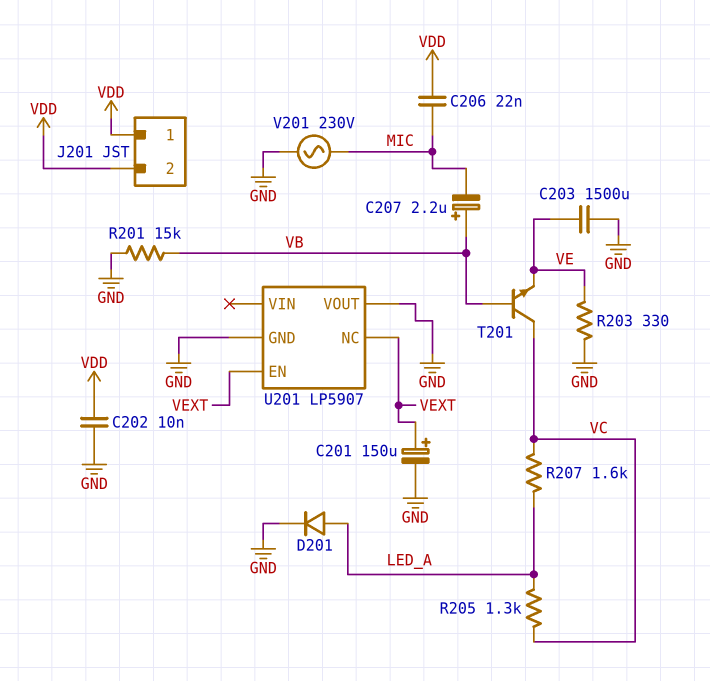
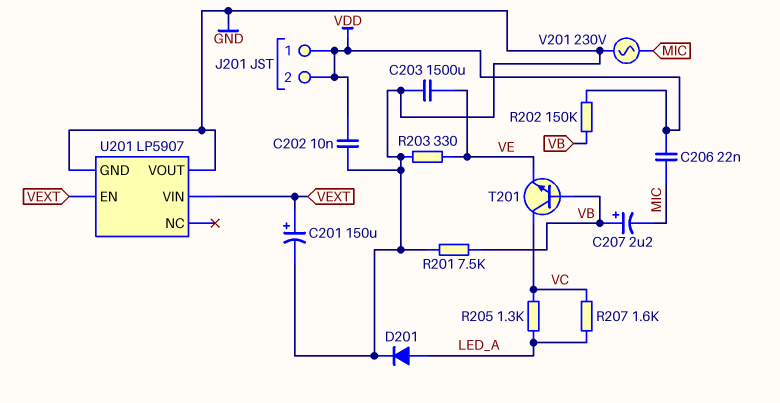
R201: 15k (GND, VB) -> 7.5k (GND, VB)
R202: none -> 150k (VB, VDD)
U201 pin NC: VEXT -> none
U201 pin VIN: none -> VEXT

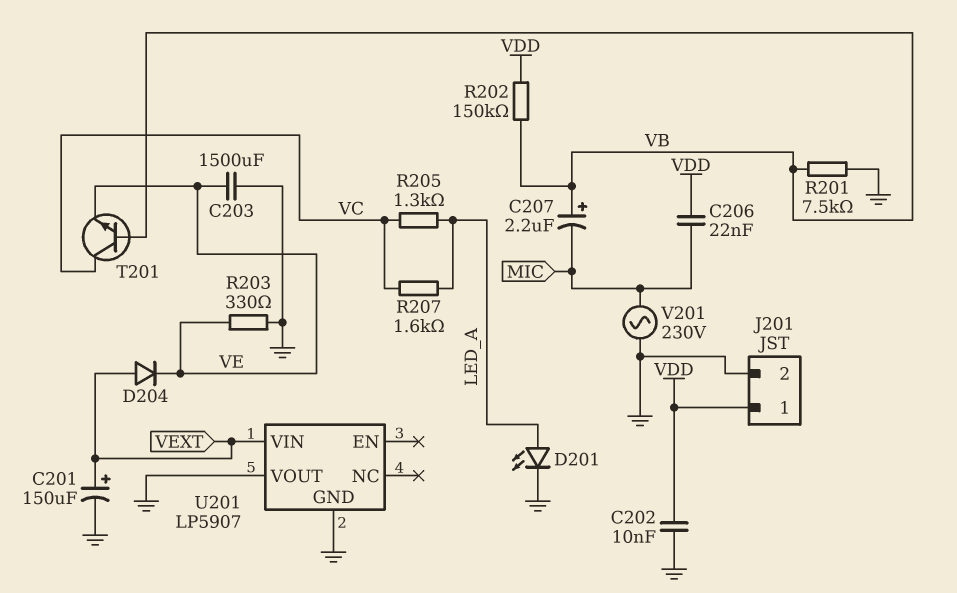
D201: diode (A LED_A, K GND) -> LED (A LED_A, K GND)
D204: none -> diode (A VEXT, K VE)
J201 pin 2: VDD -> GND
U201 pin EN: VEXT -> none

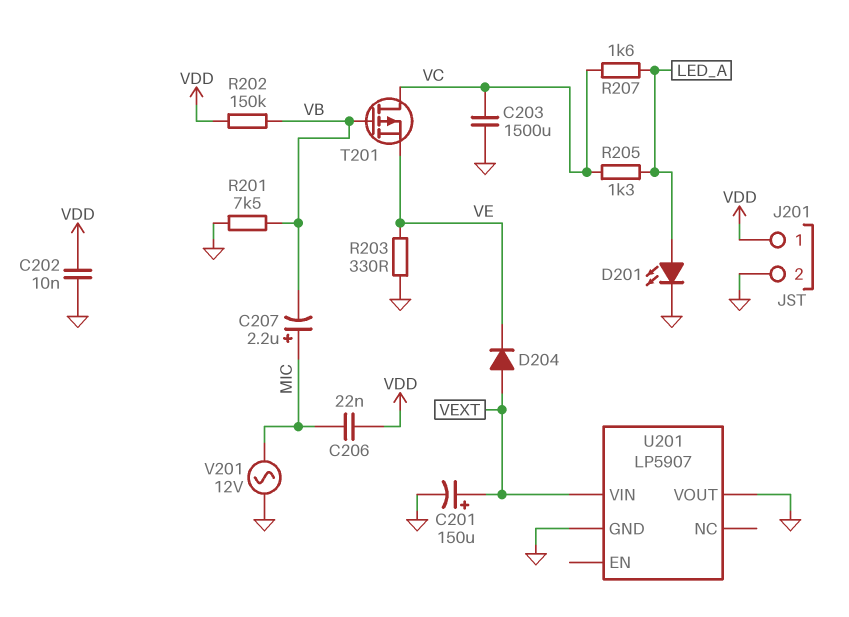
C203: 1500uF (GND, VE) -> 1500uF (GND, VC)
C207: 2.2uF (plus VB, minus MIC) -> 2.2uF (plus MIC, minus VB)
T201: NPN (B VB, C VC, E VE) -> PMOS (G VB, D VC, S VE)
V201: AC 230V (GND, MIC) -> AC 12V (GND, MIC)

